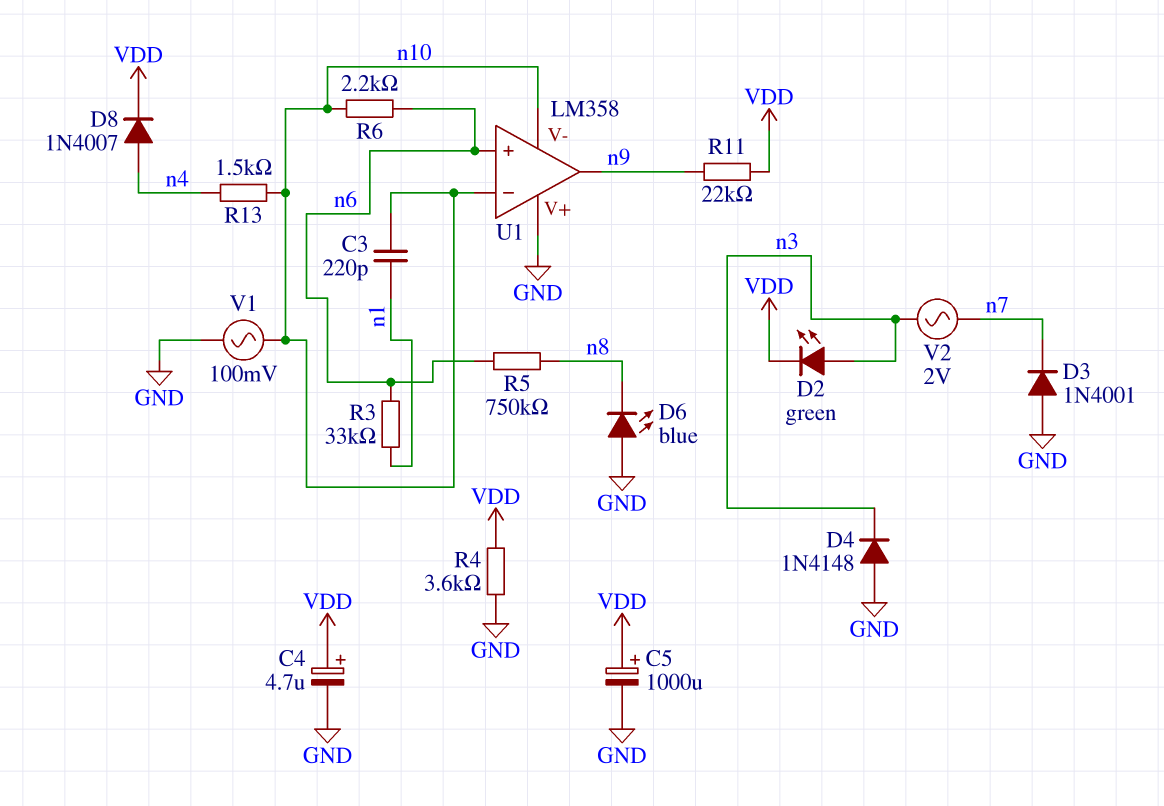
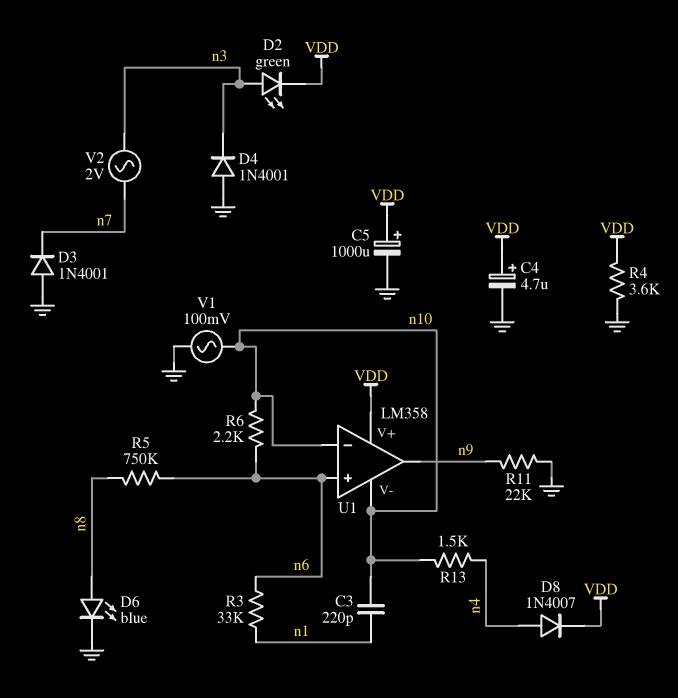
D4: diode 1N4148 (A GND, K n3) -> diode 1N4001 (A GND, K n3)
D6: LED blue (A GND, K n8) -> LED blue (A n8, K GND)
R11: 22k (VDD, n9) -> 22k (GND, n9)
U1 pin V+: GND -> VDD

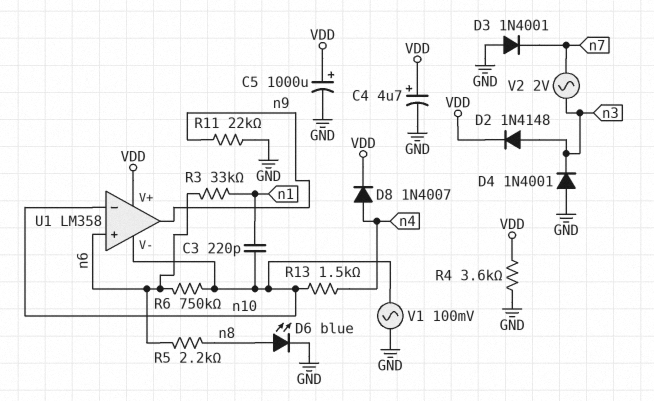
D2: LED green (A n3, K VDD) -> diode 1N4148 (A n3, K VDD)
R5: 750k (n6, n8) -> 2.2k (n6, n8)
R6: 2.2k (n6, n10) -> 750k (n6, n10)

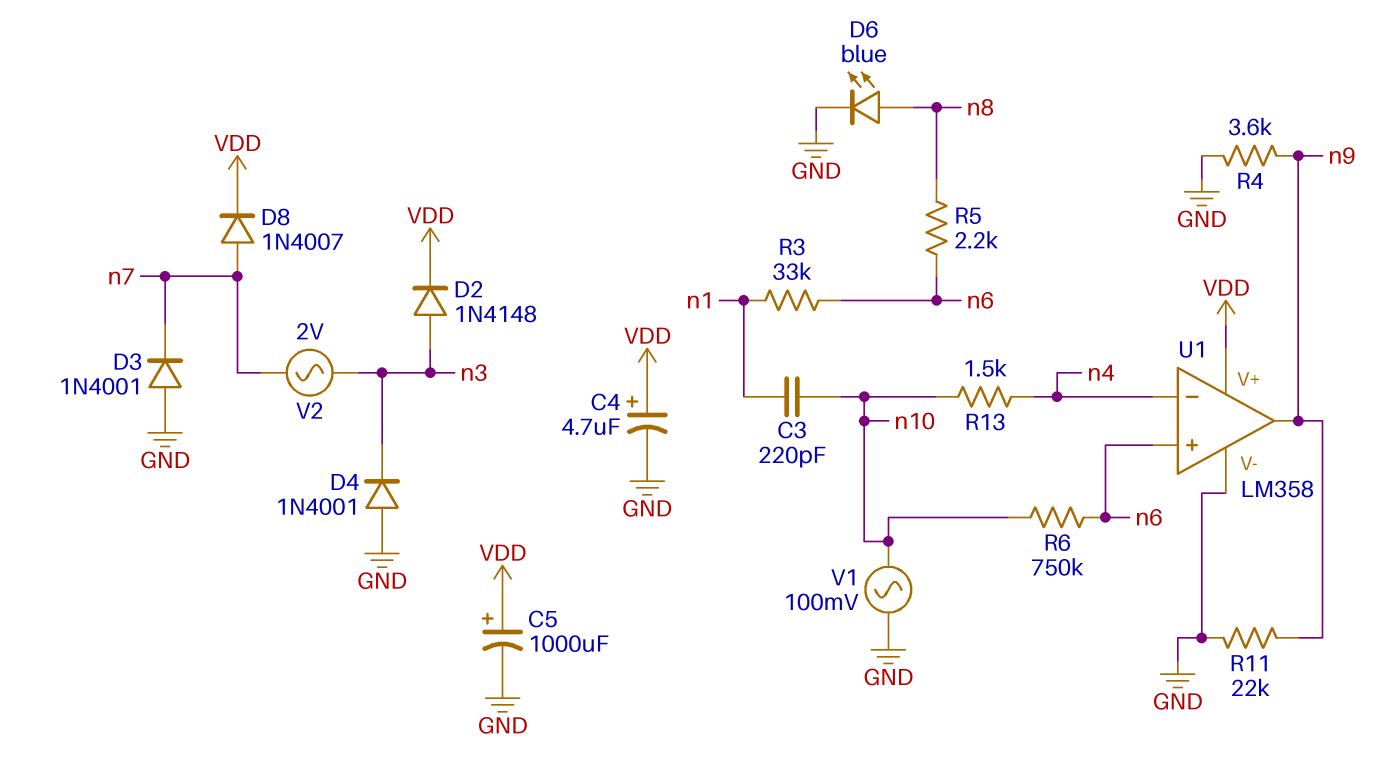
D8: diode 1N4007 (A n4, K VDD) -> diode 1N4007 (A n7, K VDD)
R4: 3.6k (GND, VDD) -> 3.6k (GND, n9)
U1 pin V-: n10 -> GND
U1 pin in-: n10 -> n4

